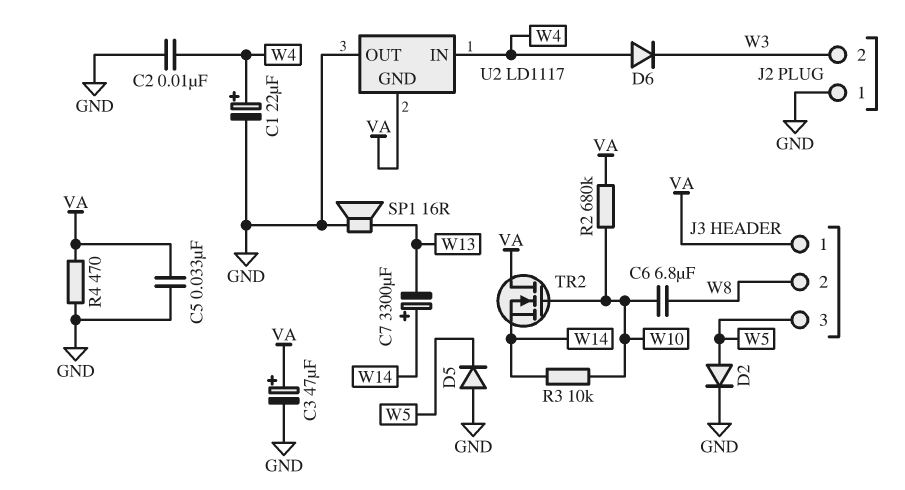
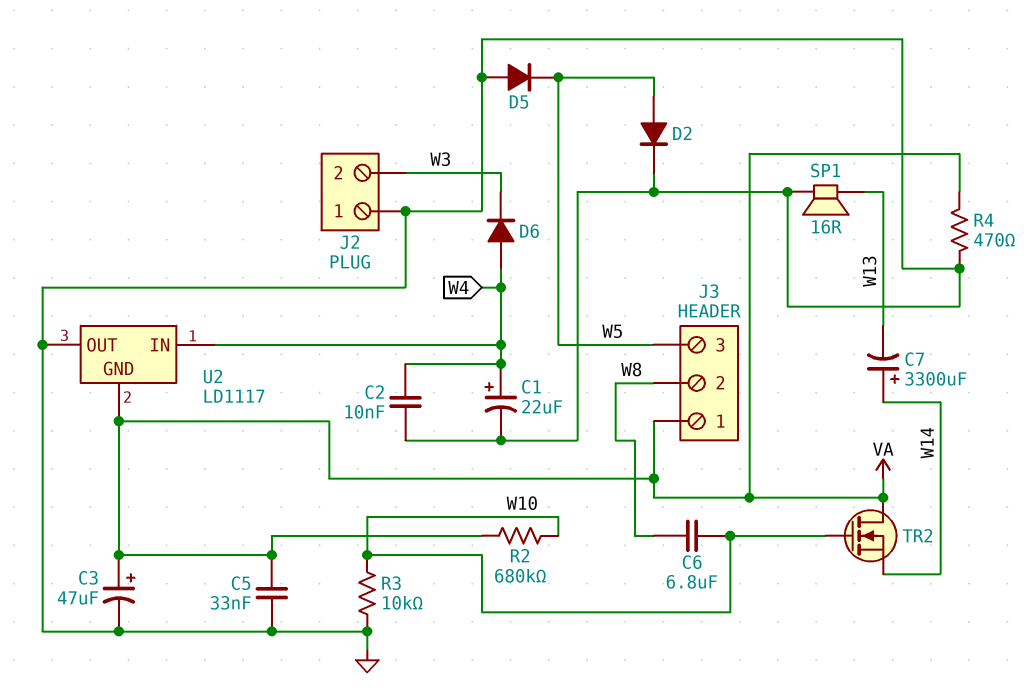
R3: 10k (W10, W14) -> 10k (GND, W10)

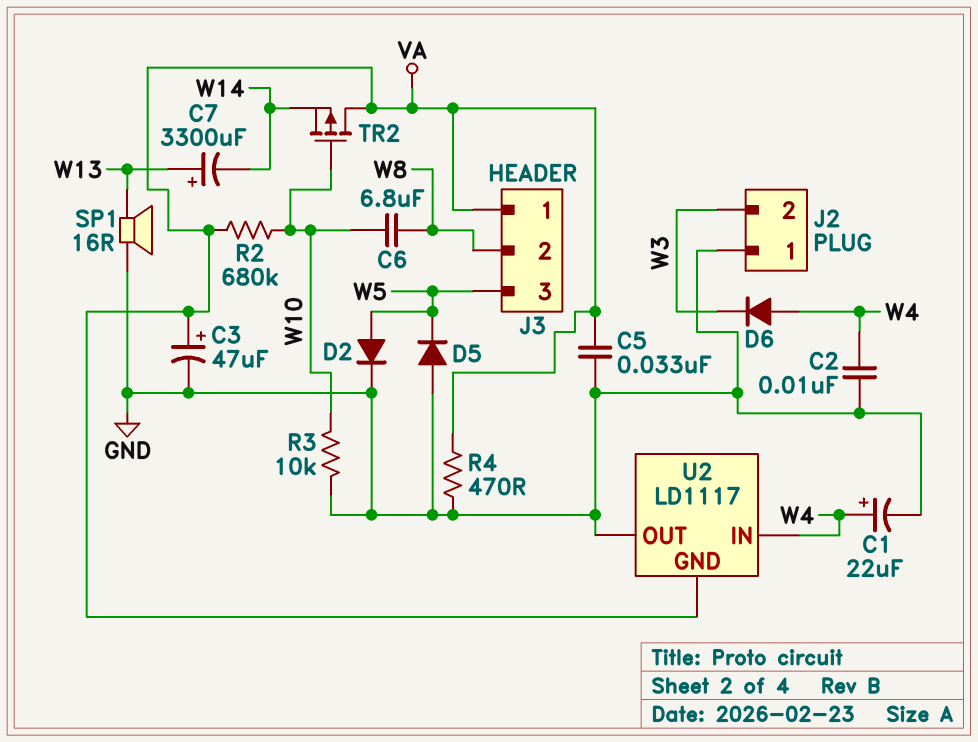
C7: 3300uF (plus W14, minus W13) -> 3300uF (plus W13, minus W14)
TR2: NMOS (G W10, D VA, S W14) -> PMOS (G W10, D VA, S W14)

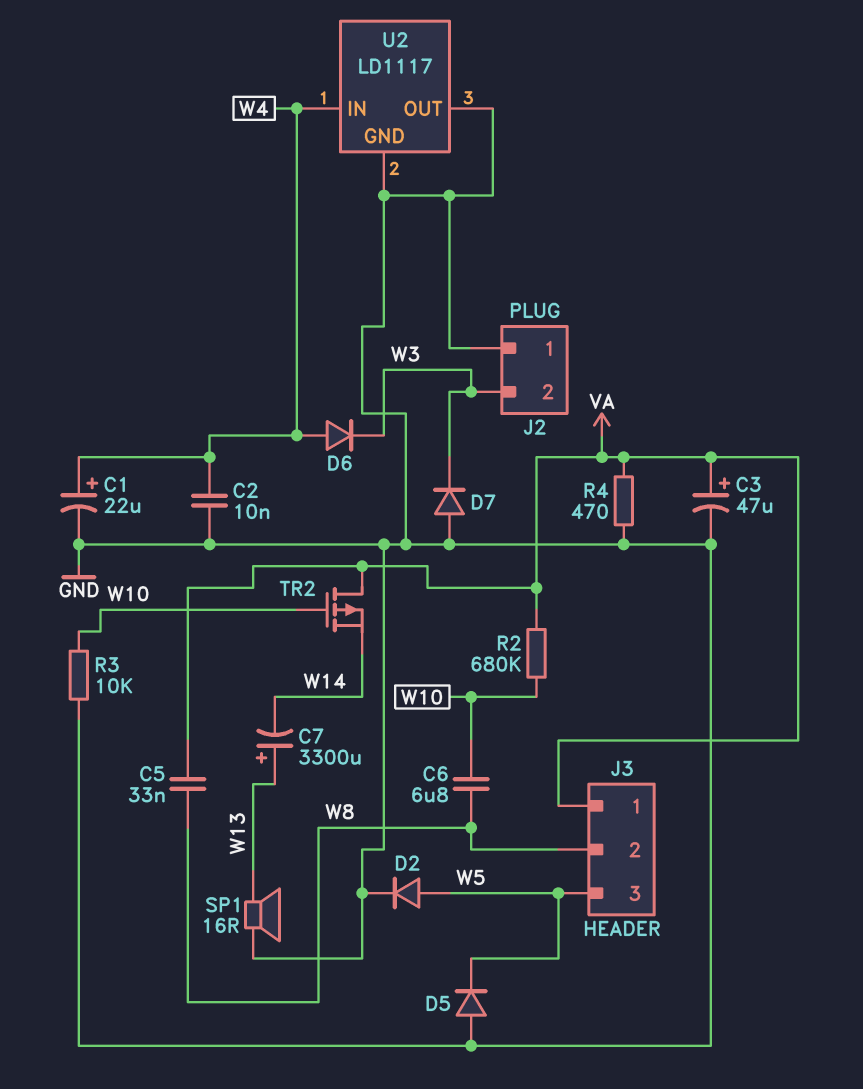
C5: 33nF (GND, VA) -> 33nF (VA, W8)
D7: none -> diode (A GND, K W3)
U2 pin GND: VA -> GND

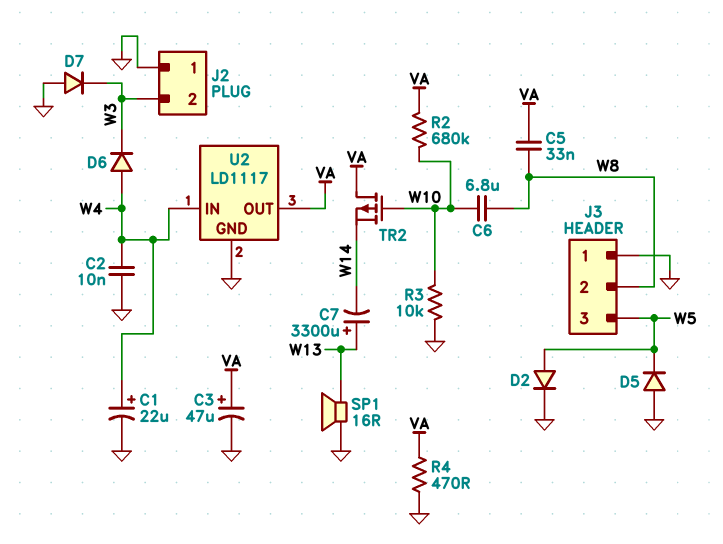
J3 pin 1: VA -> GND
U2 pin OUT: GND -> VA

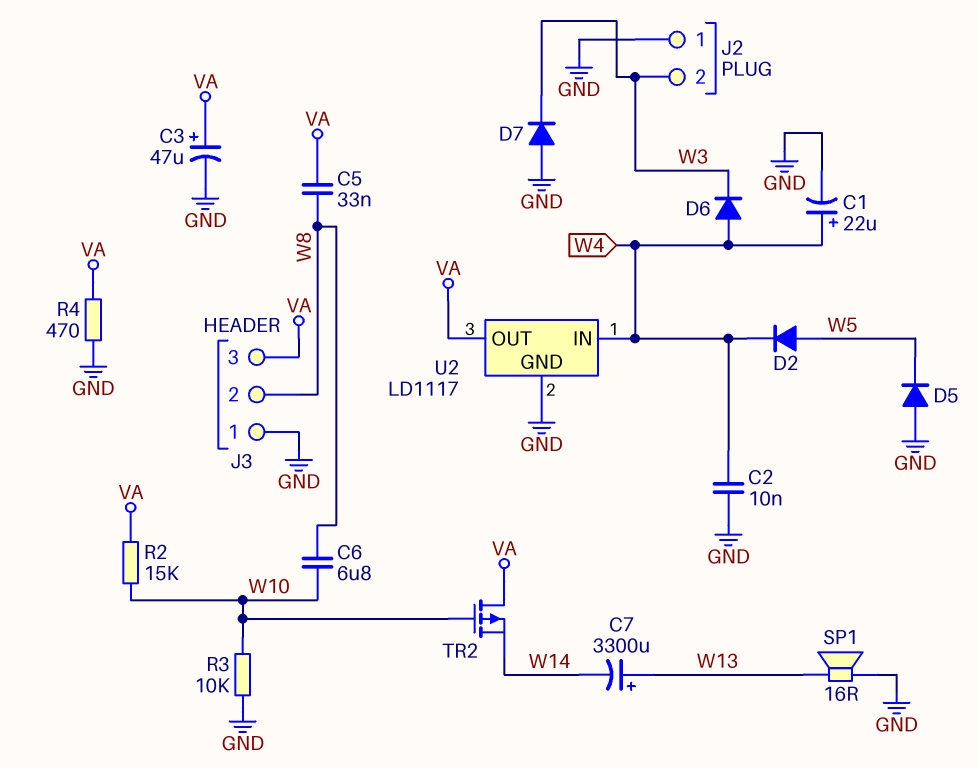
D2: diode (A W5, K GND) -> diode (A W5, K W4)
J3 pin 3: W5 -> VA
R2: 680k (VA, W10) -> 15k (VA, W10)

